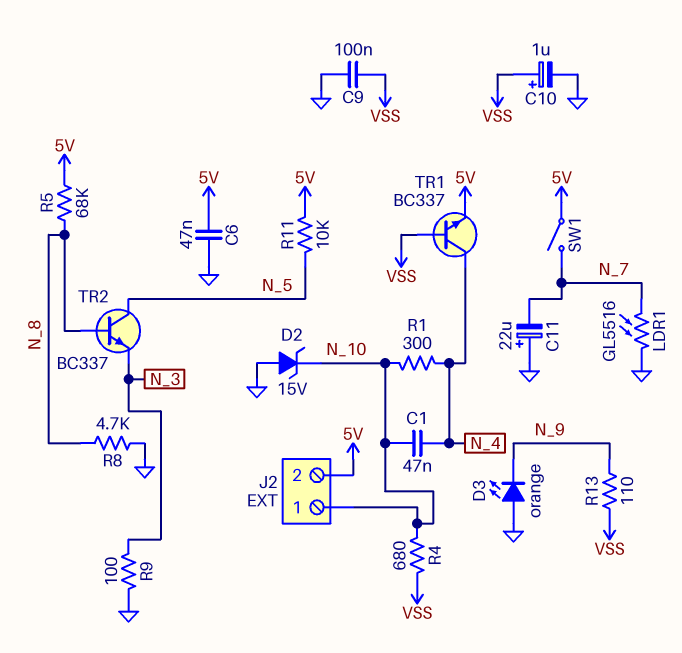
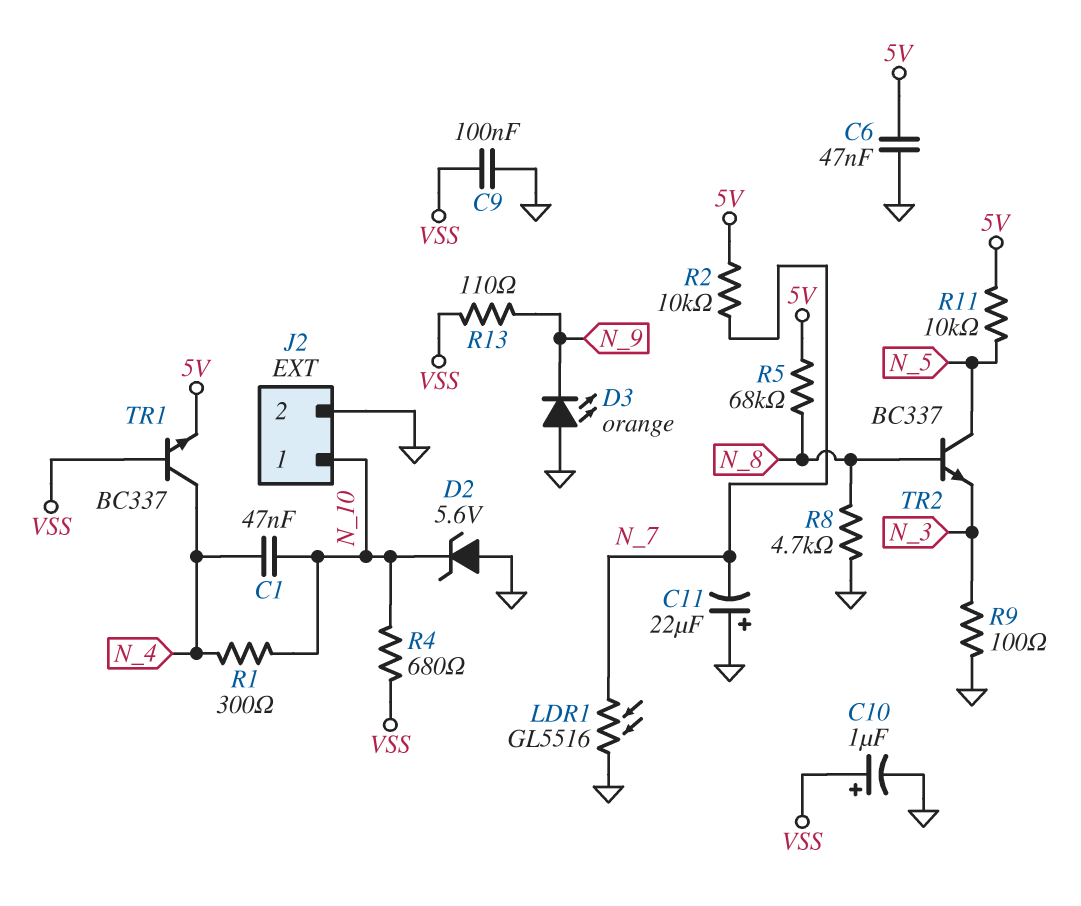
D2: zener 15V (A GND, K N_10) -> zener 5.6V (A GND, K N_10)
J2 pin 2: 5V -> GND
R2: none -> 10k (5V, N_7)
SW1: switch (5V, N_7) -> none

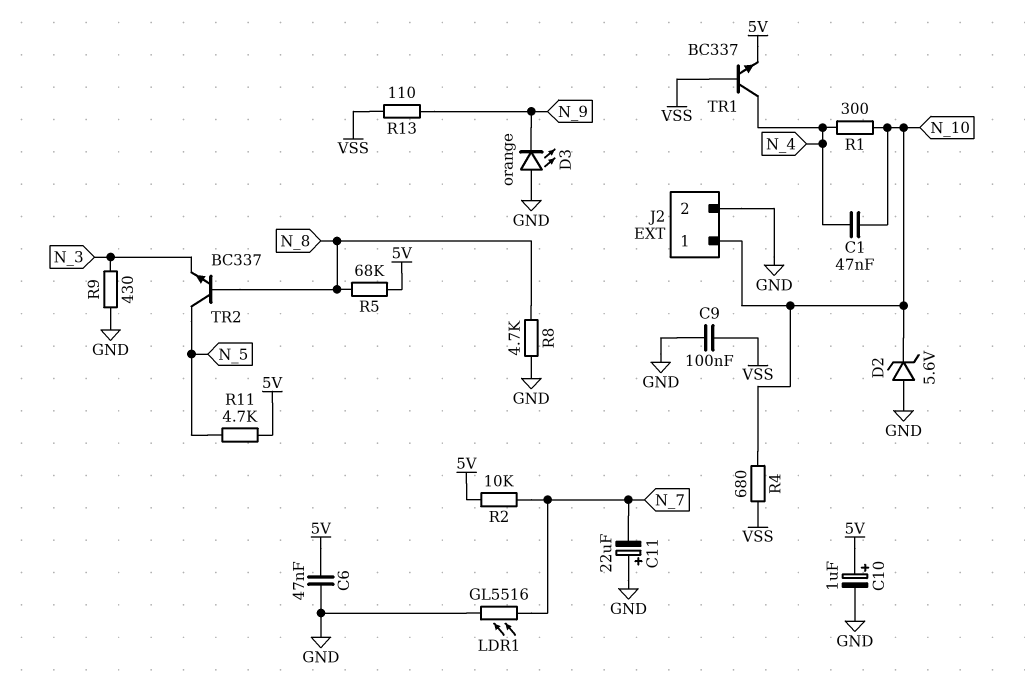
C10: 1uF (plus VSS, minus GND) -> 1uF (plus 5V, minus GND)
R9: 100 (GND, N_3) -> 430 (GND, N_3)
R11: 10k (5V, N_5) -> 4.7k (5V, N_5)

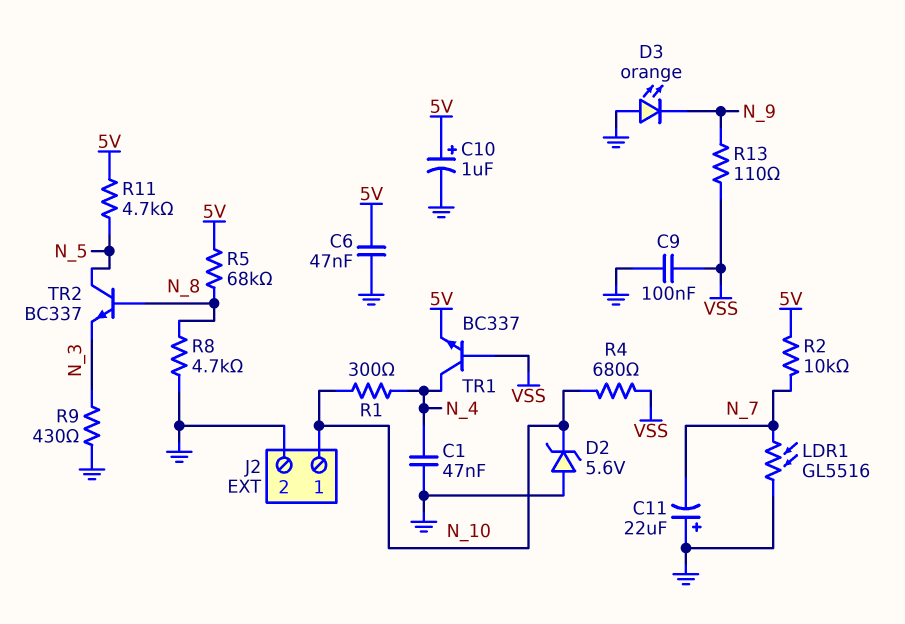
C1: 47nF (N_4, N_10) -> 47nF (GND, N_4)

